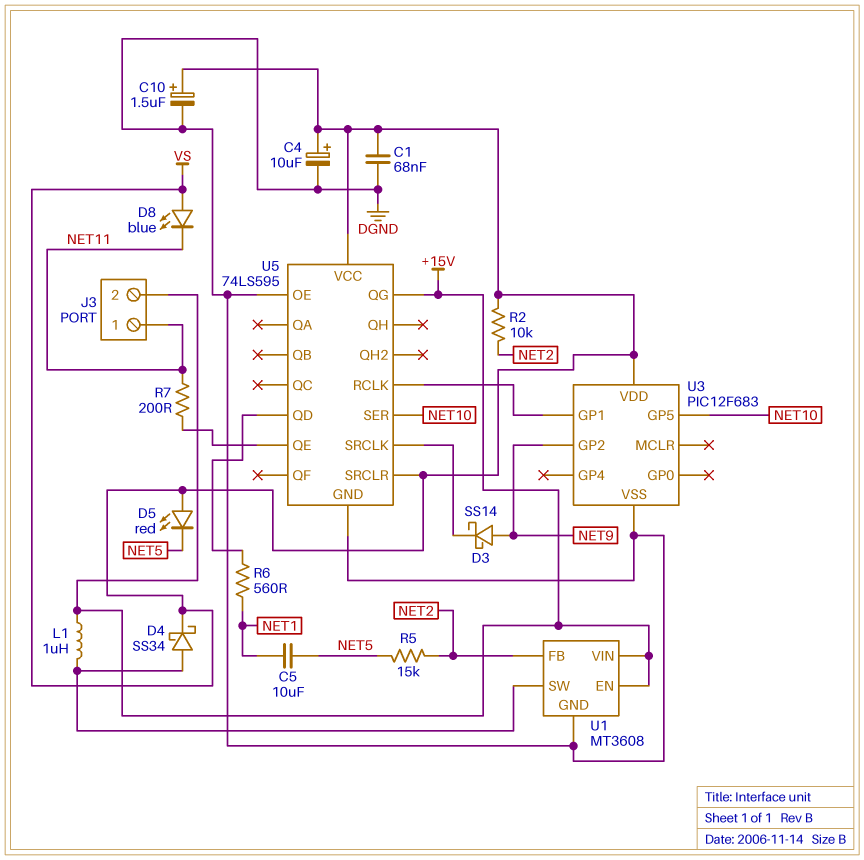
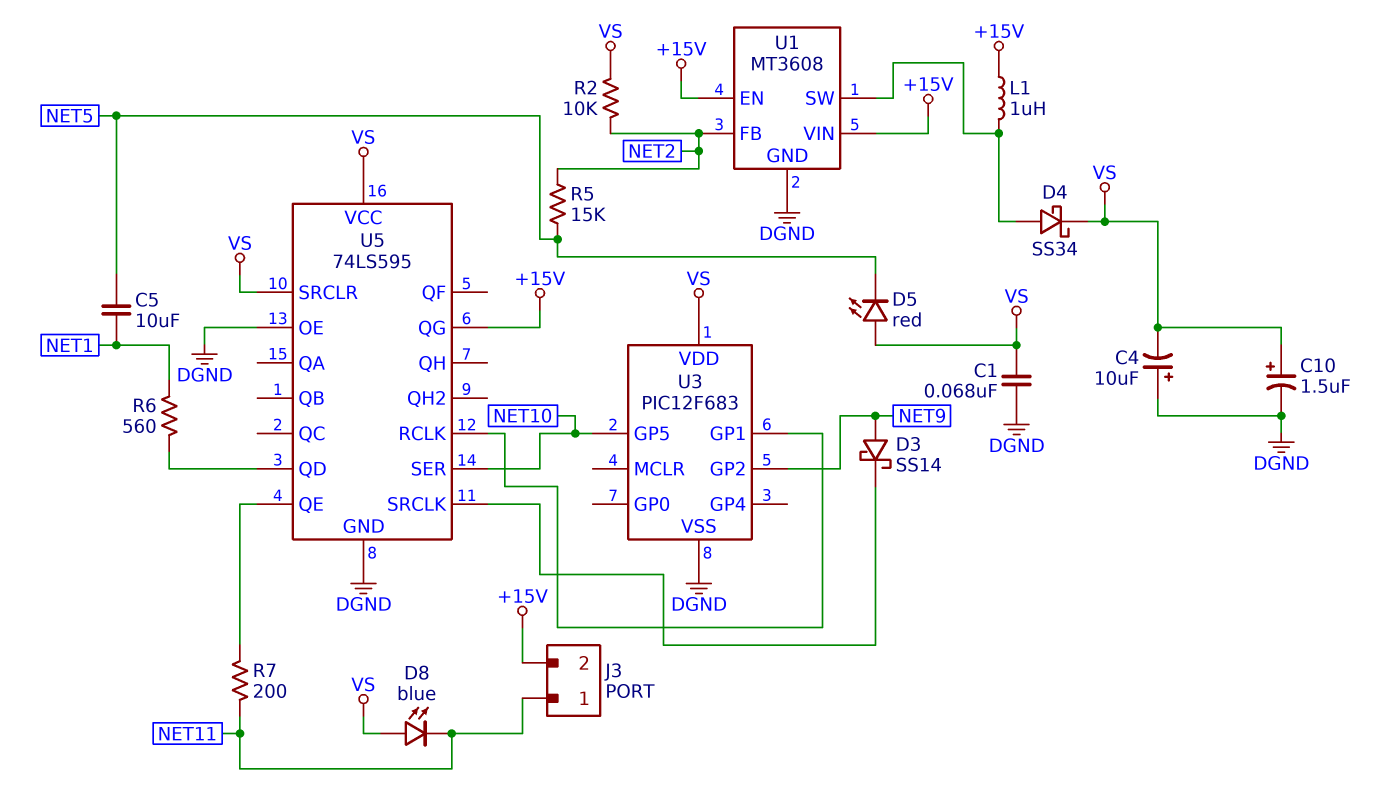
C4: 10uF (plus VS, minus DGND) -> 10uF (plus DGND, minus VS)

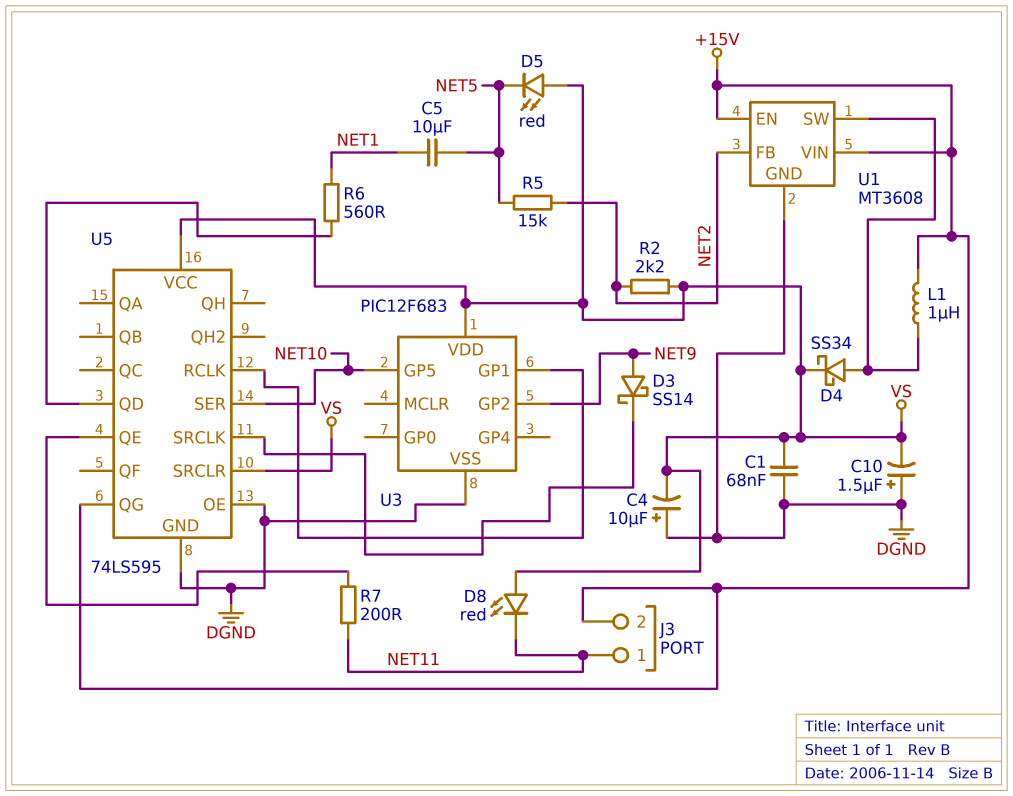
C10: 1.5uF (plus VS, minus DGND) -> 1.5uF (plus DGND, minus VS)
D8: LED blue (A VS, K NET11) -> LED red (A VS, K NET11)
R2: 10k (NET2, VS) -> 2.2k (NET2, VS)

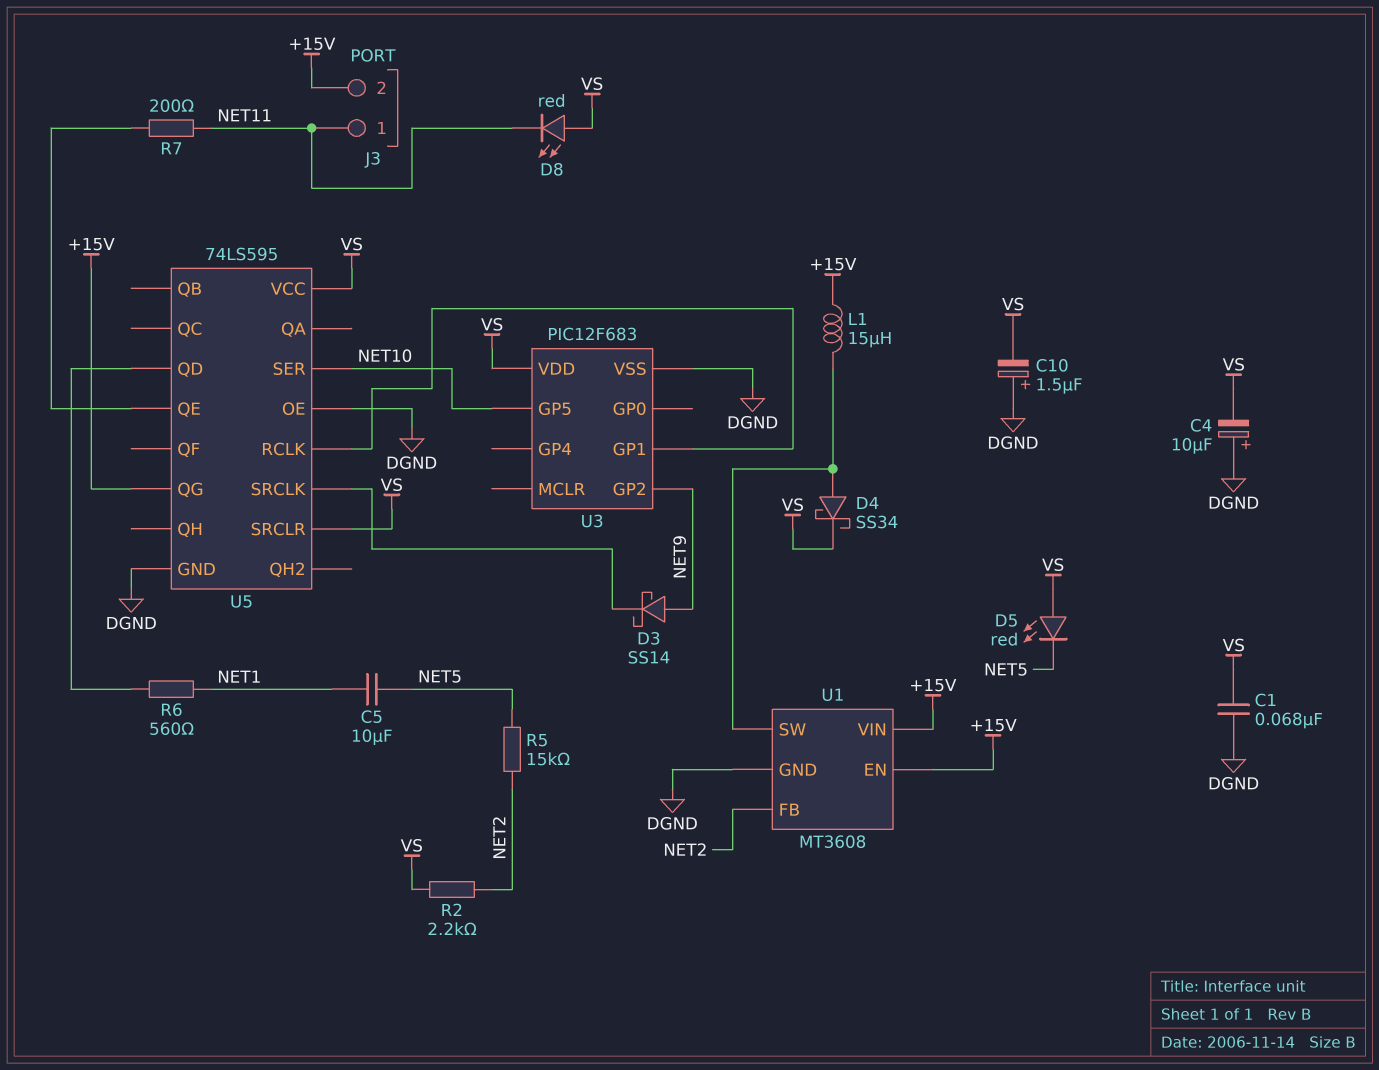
L1: 1uH (+15V, U1/SW) -> 15uH (+15V, U1/SW)

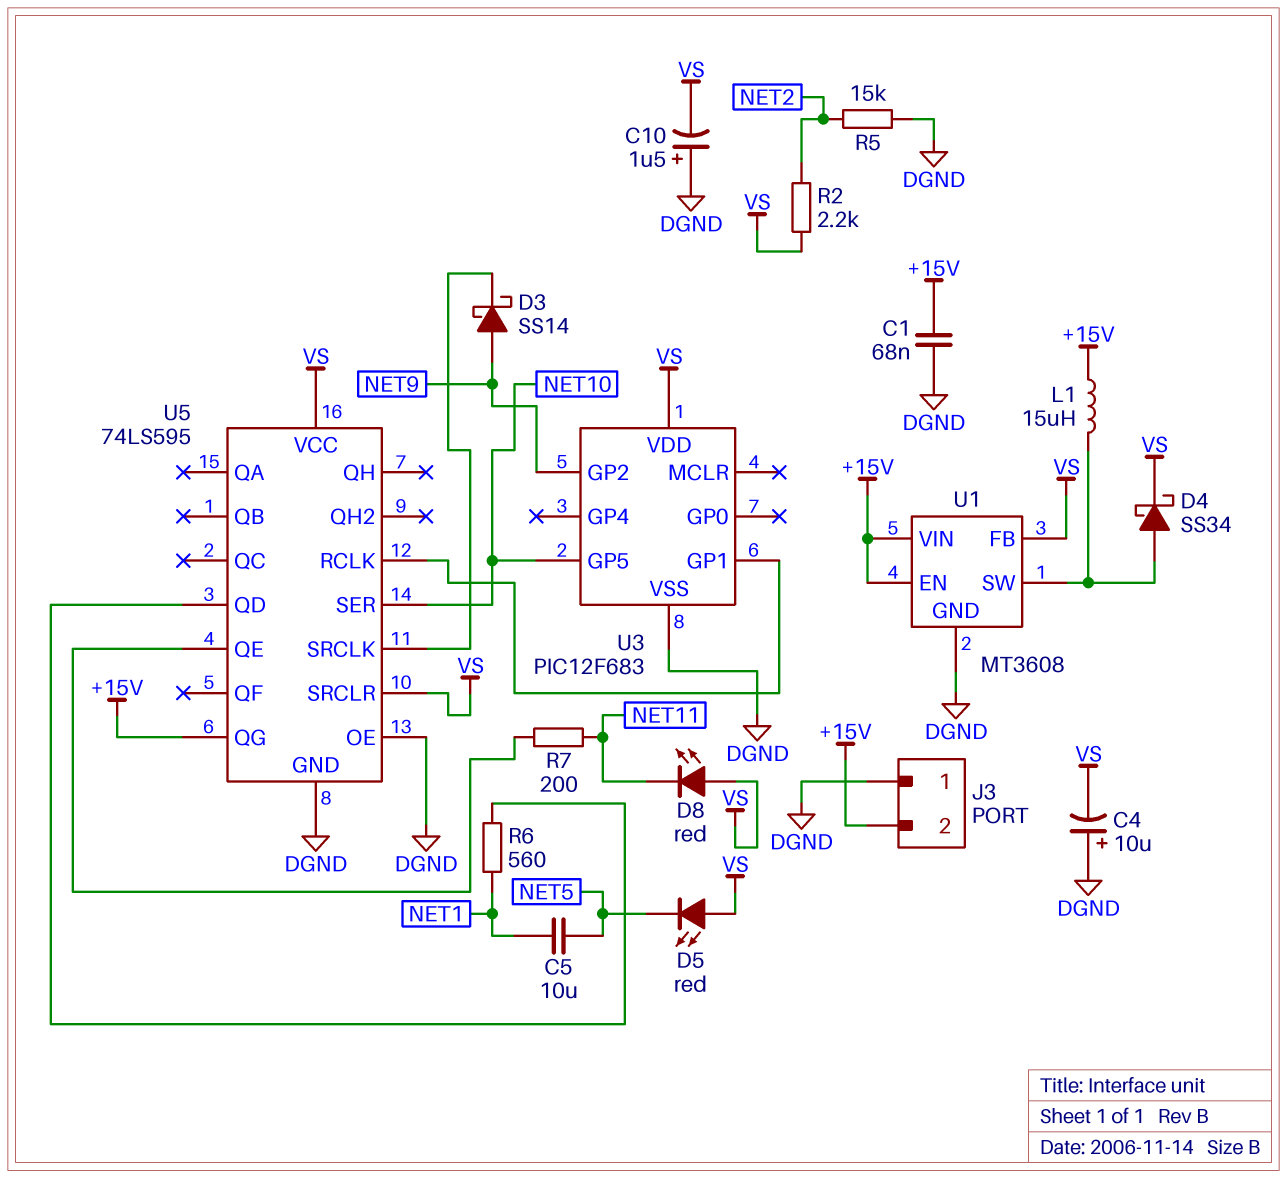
C1: 68nF (DGND, VS) -> 68nF (+15V, DGND)
J3 pin 1: NET11 -> DGND
R5: 15k (NET2, NET5) -> 15k (DGND, NET2)
U1 pin FB: NET2 -> VS

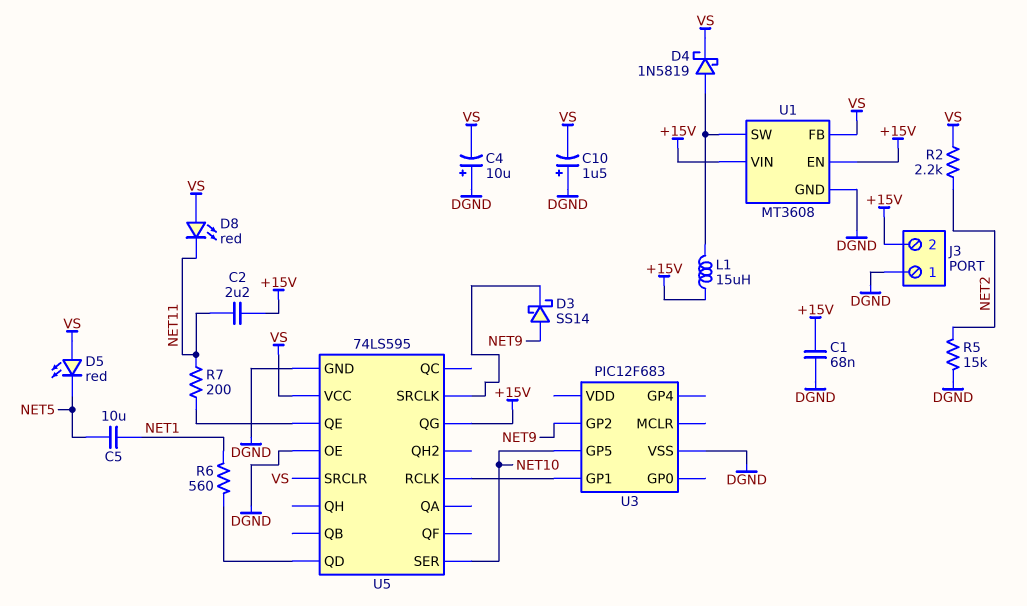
C2: none -> 2.2uF (+15V, NET11)
D4: schottky SS34 (A U1/SW, K VS) -> schottky 1N5819 (A U1/SW, K VS)
U3 pin VDD: VS -> none

